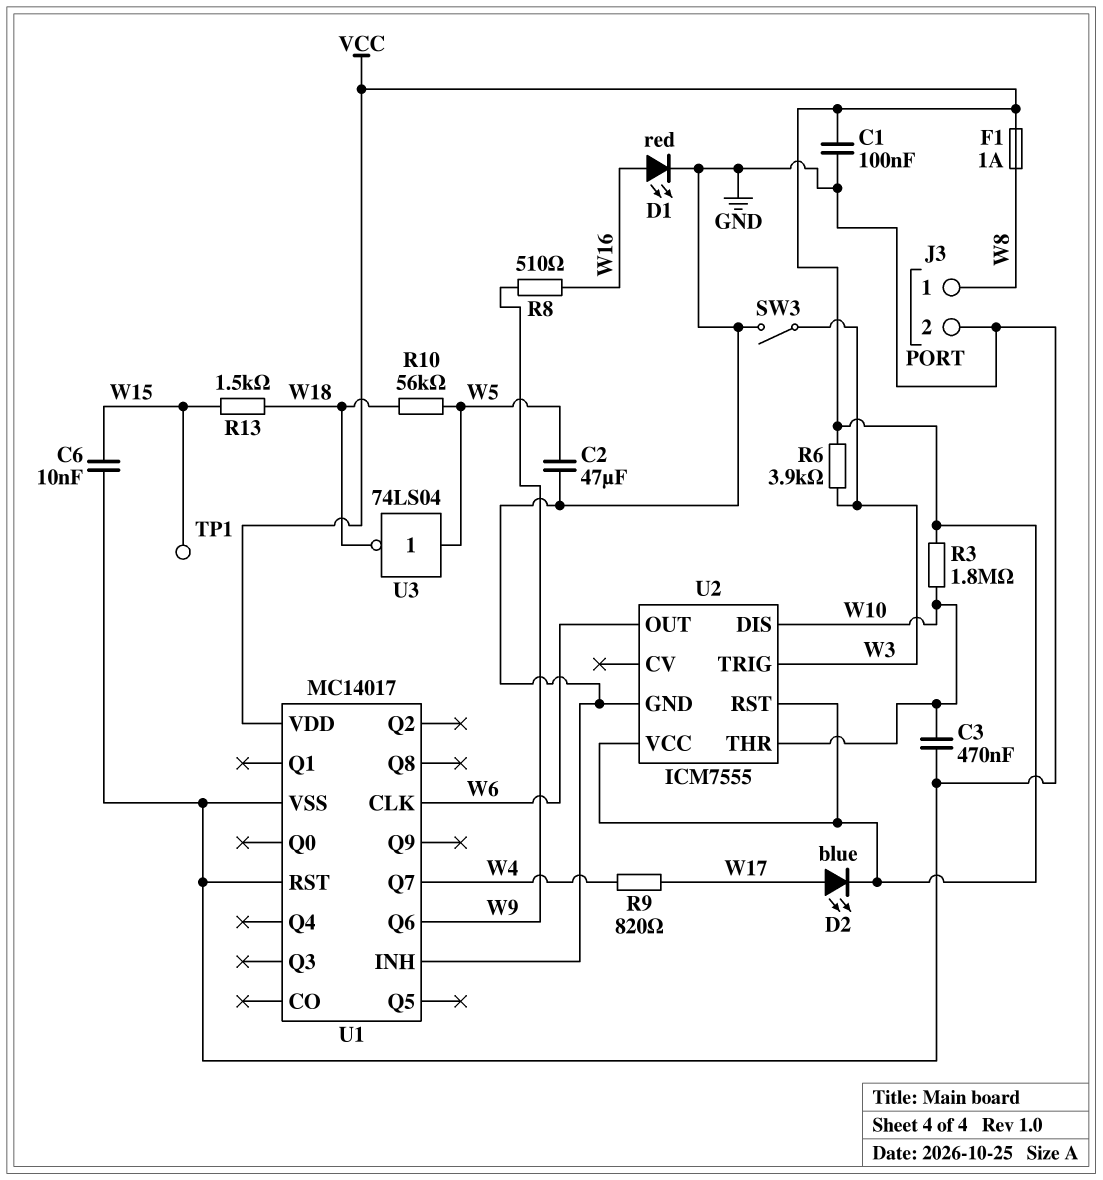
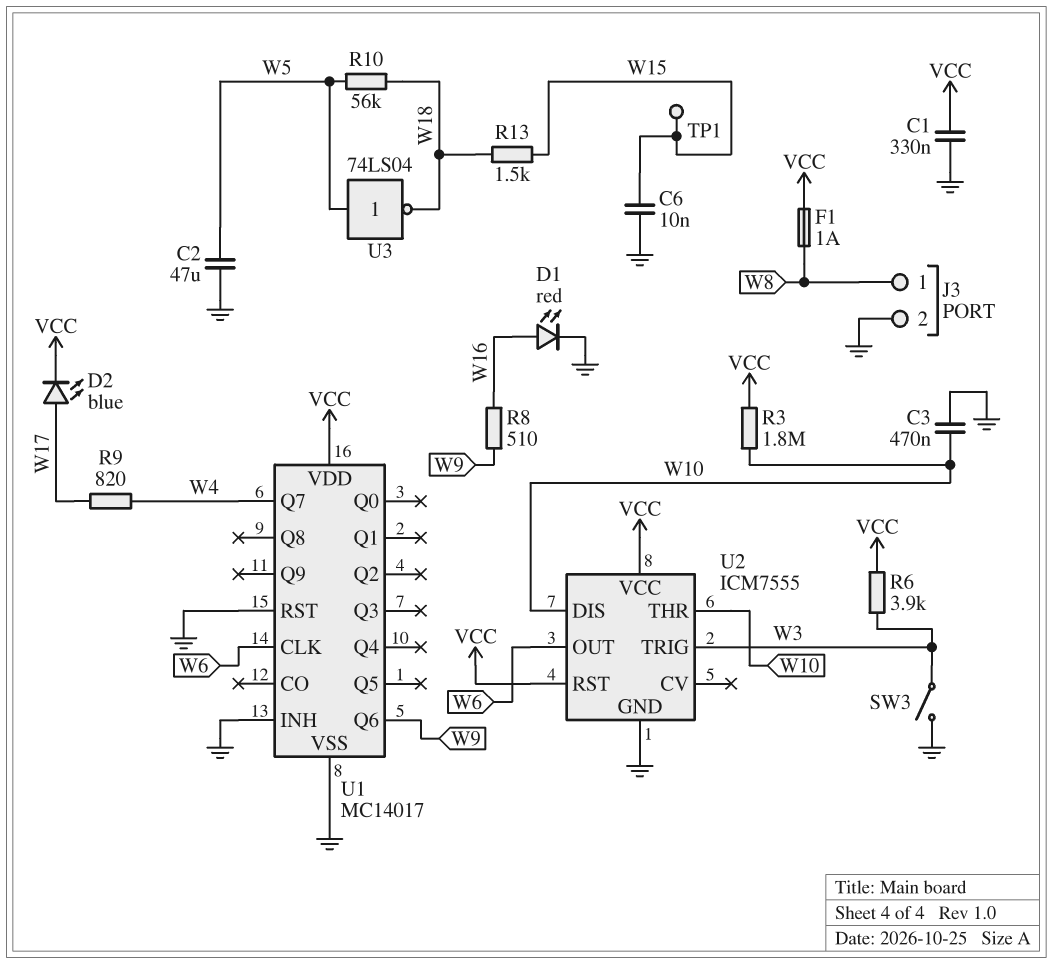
C1: 100nF (GND, VCC) -> 330nF (GND, VCC)

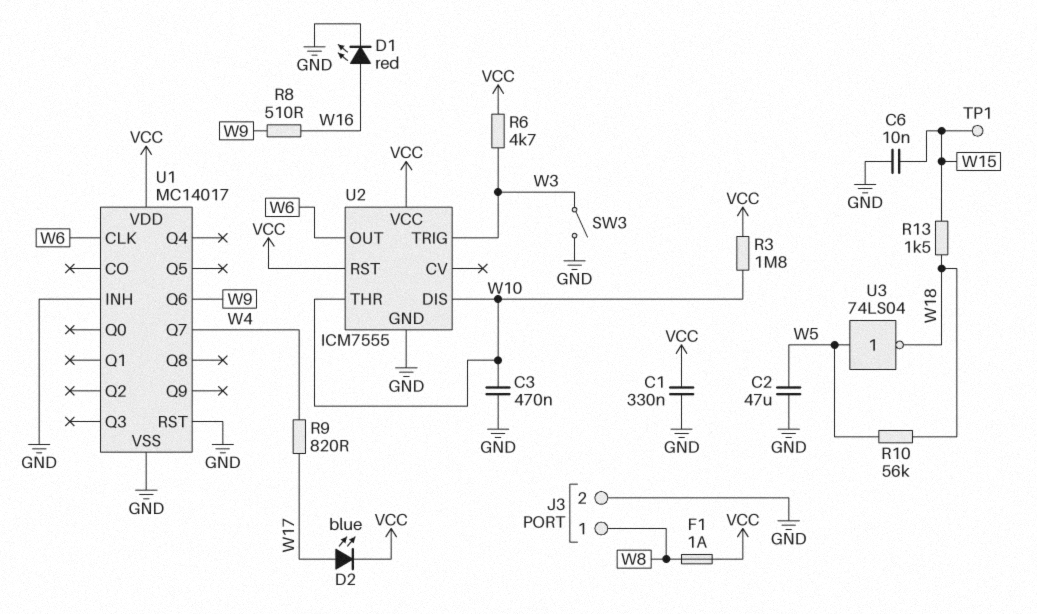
R6: 3.9k (VCC, W3) -> 4.7k (VCC, W3)

